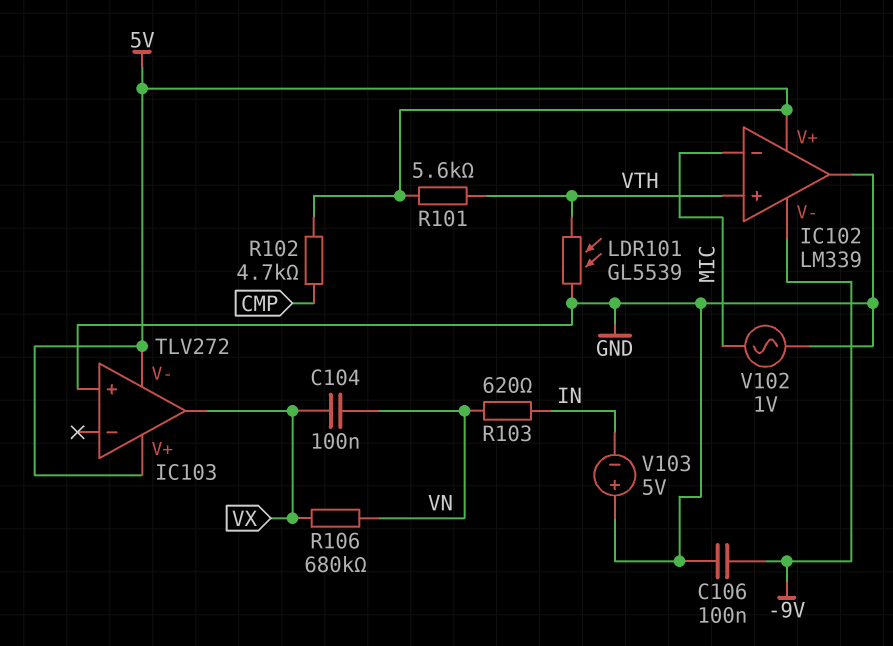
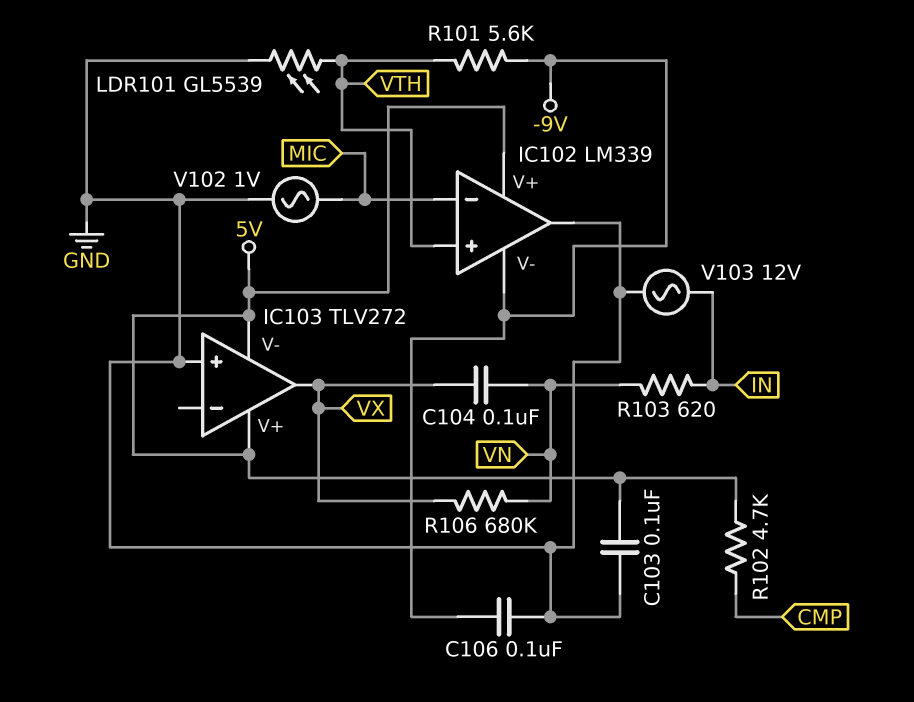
C103: none -> 100nF (5V, GND)
R101: 5.6k (5V, VTH) -> 5.6k (-9V, VTH)
V103: 5V (plus GND, minus IN) -> AC 12V (GND, IN)

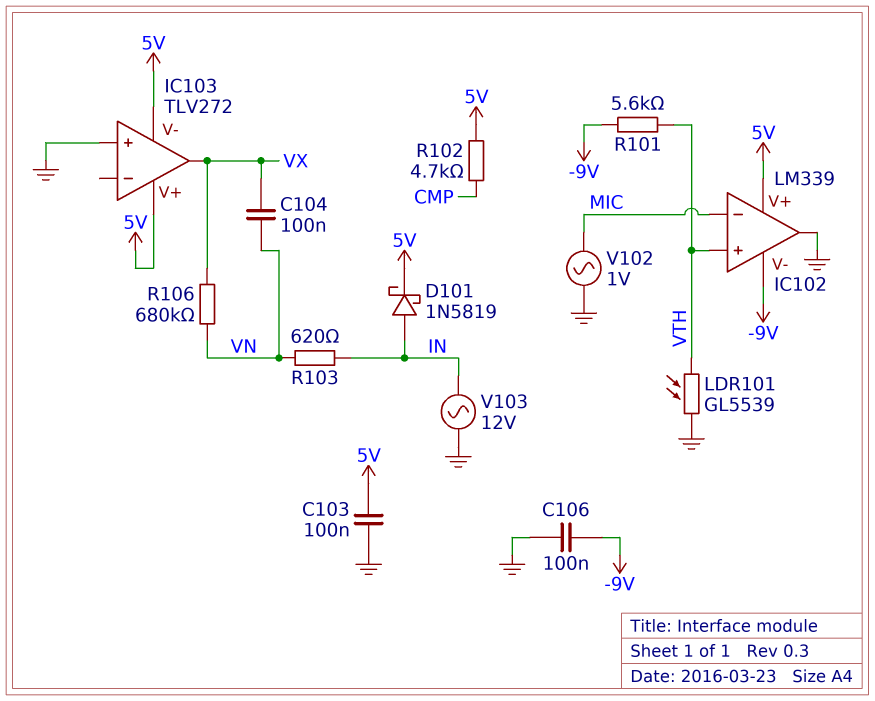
D101: none -> schottky 1N5819 (A IN, K 5V)

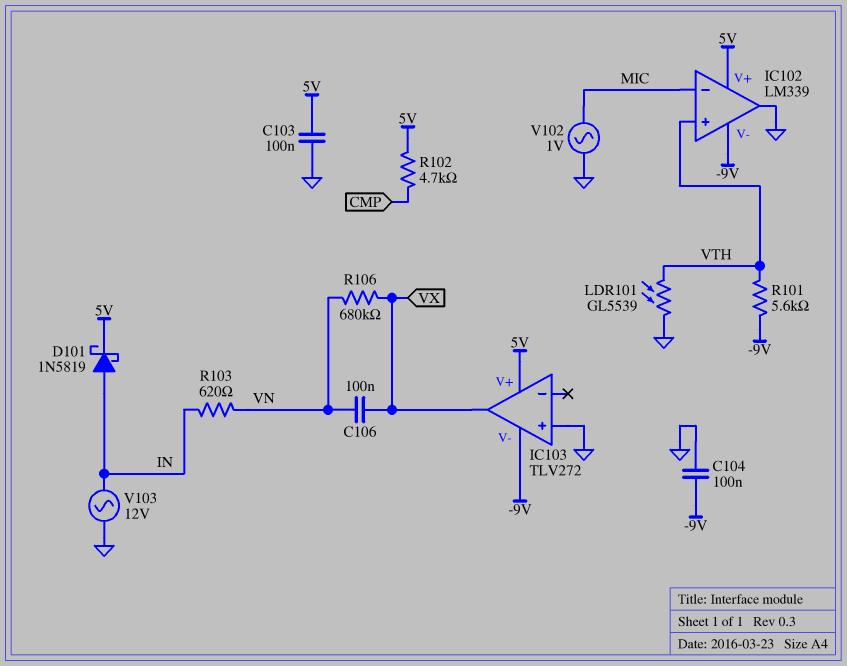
C104: 100nF (VN, VX) -> 100nF (-9V, GND)
C106: 100nF (-9V, GND) -> 100nF (VN, VX)
IC103 pin V-: 5V -> -9V

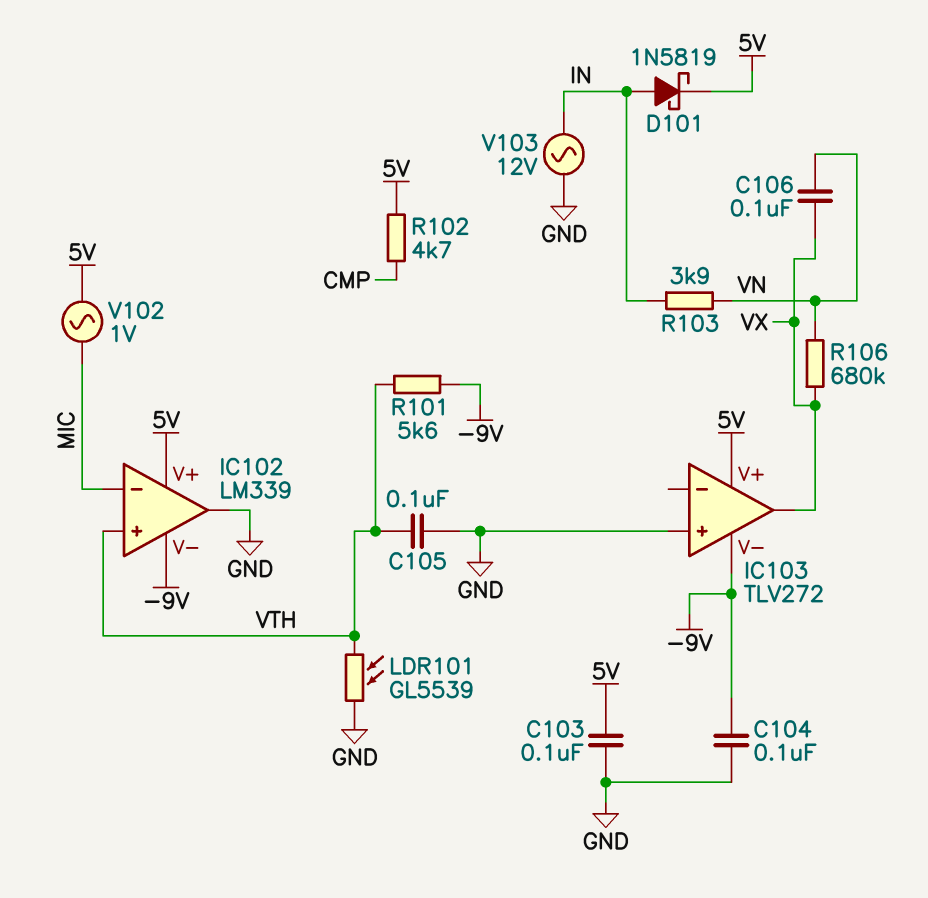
C105: none -> 100nF (GND, VTH)
R103: 620 (IN, VN) -> 3.9k (IN, VN)
V102: AC 1V (GND, MIC) -> AC 1V (5V, MIC)

